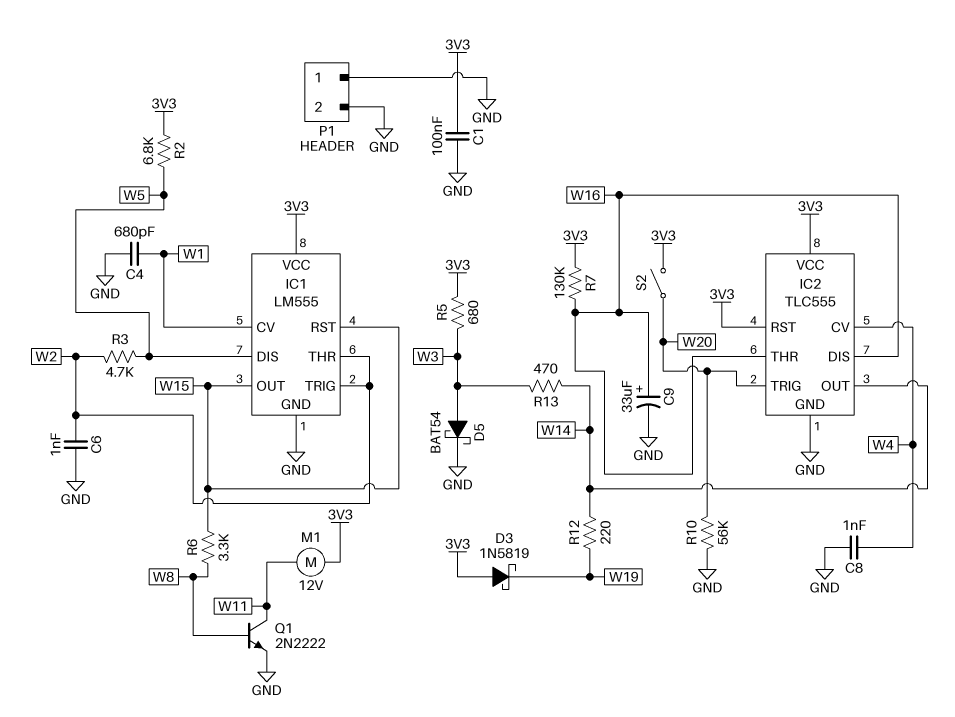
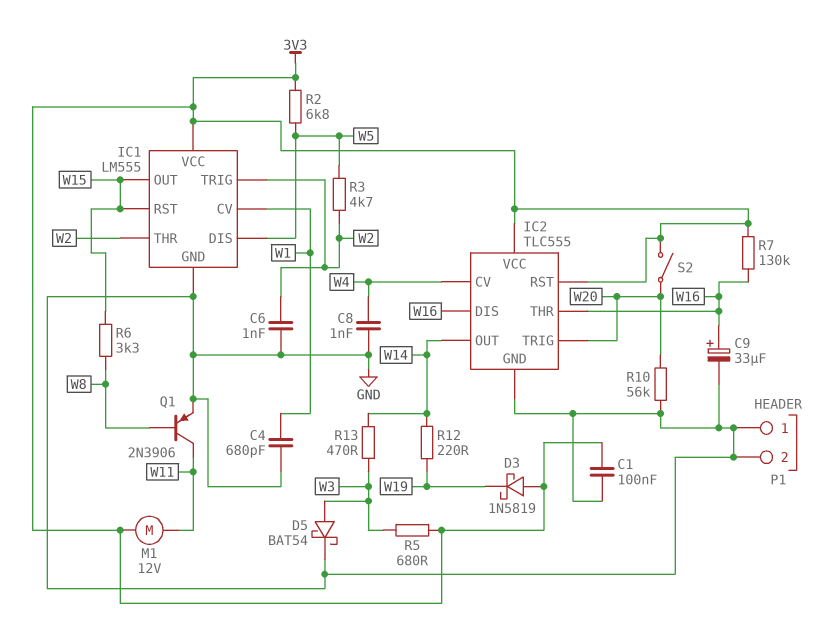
Q1: NPN 2N2222 (B W8, C W11, E GND) -> PNP 2N3906 (B W8, C W11, E GND)

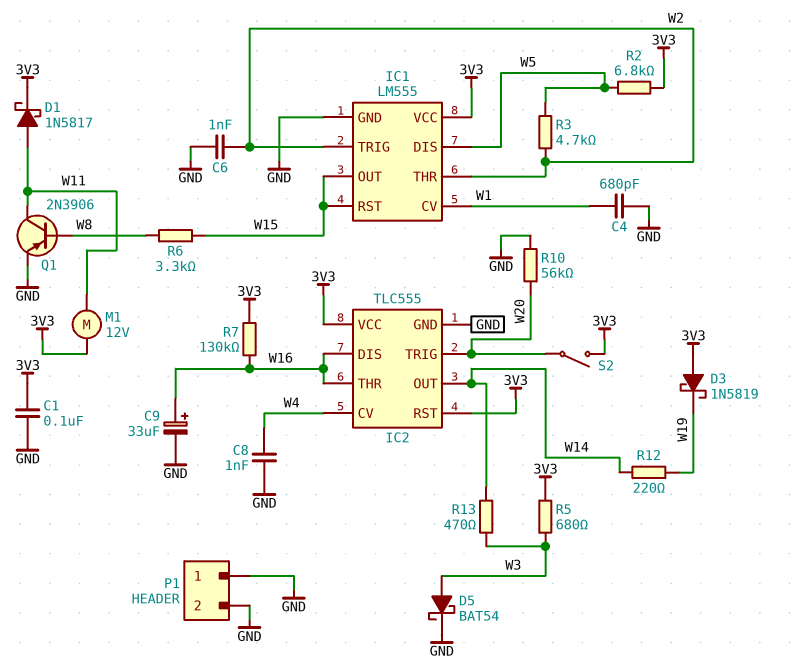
D1: none -> schottky 1N5817 (A W11, K 3V3)

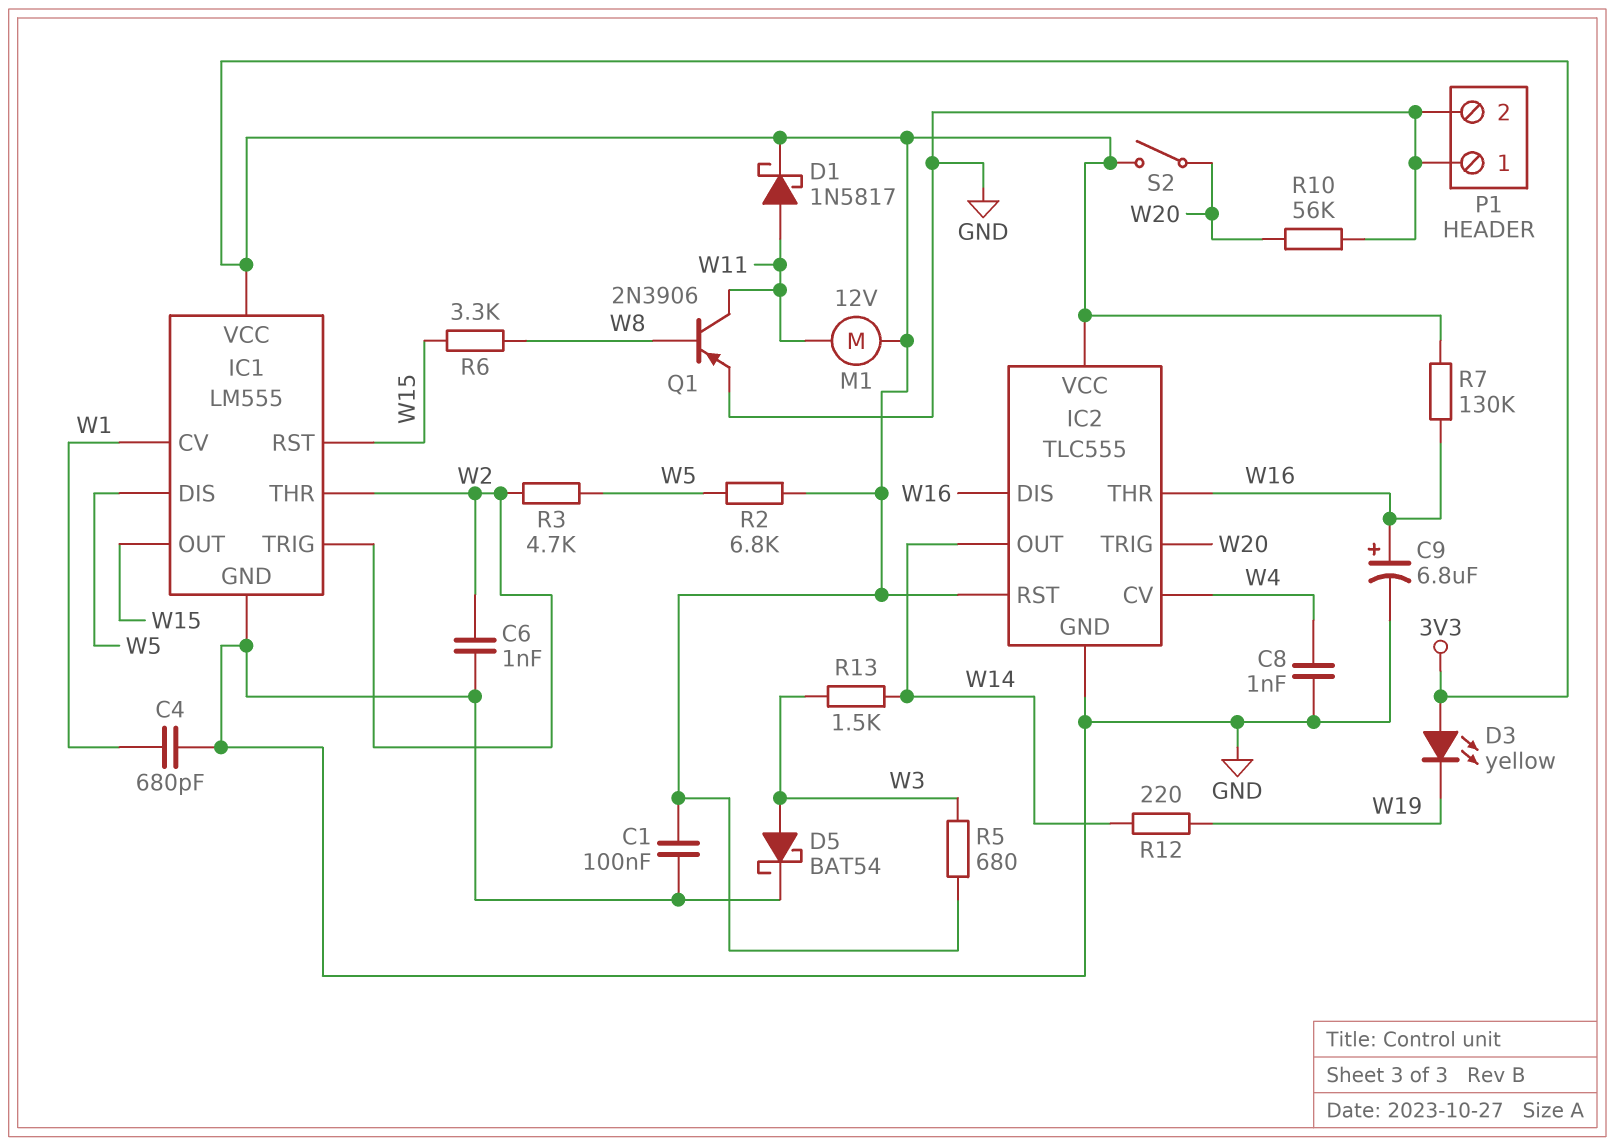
C9: 33uF (plus W16, minus GND) -> 6.8uF (plus W16, minus GND)
D3: schottky 1N5819 (A 3V3, K W19) -> LED yellow (A 3V3, K W19)
R13: 470 (W3, W14) -> 1.5k (W3, W14)

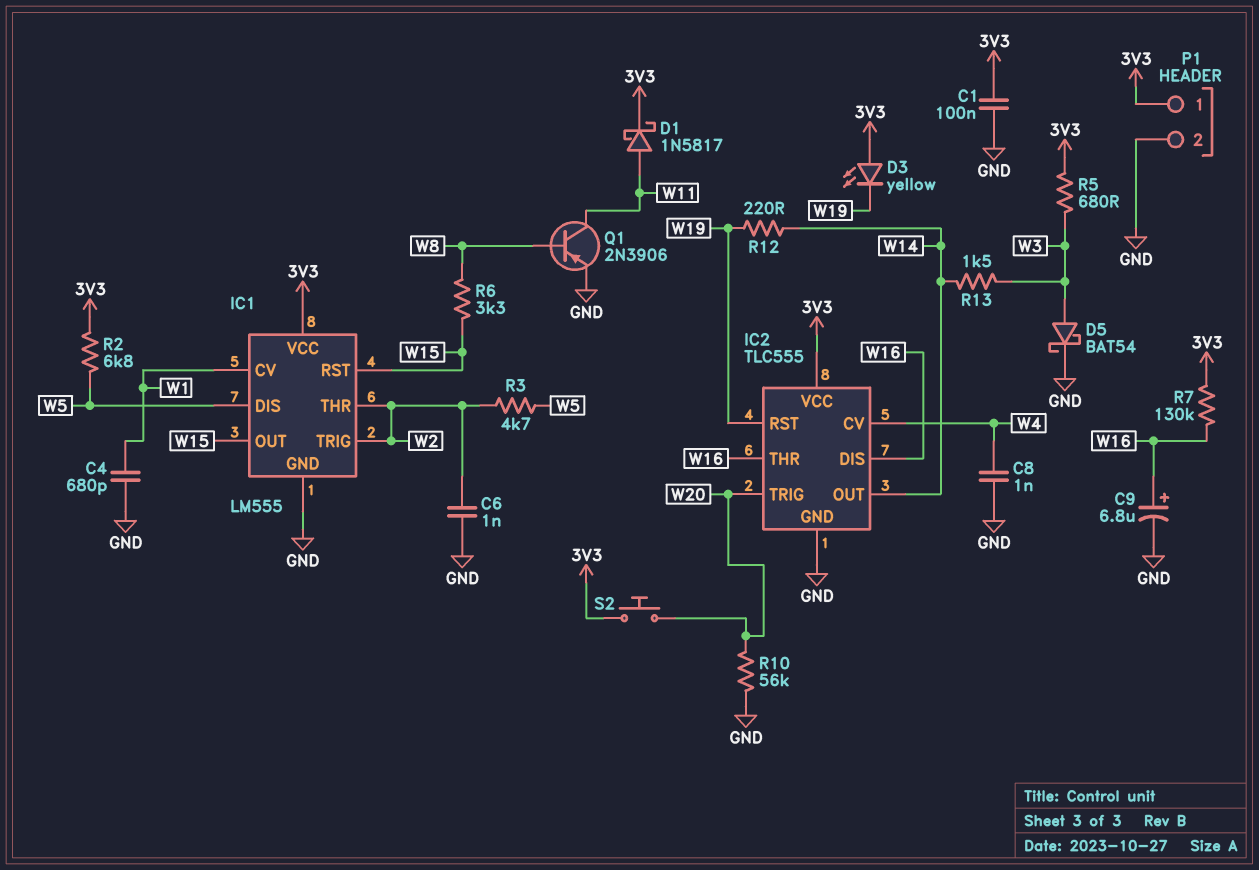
IC2 pin RST: 3V3 -> W19
M1: motor 12V (3V3, W11) -> none
P1 pin 1: GND -> 3V3
S2: switch (3V3, W20) -> button (3V3, W20)

